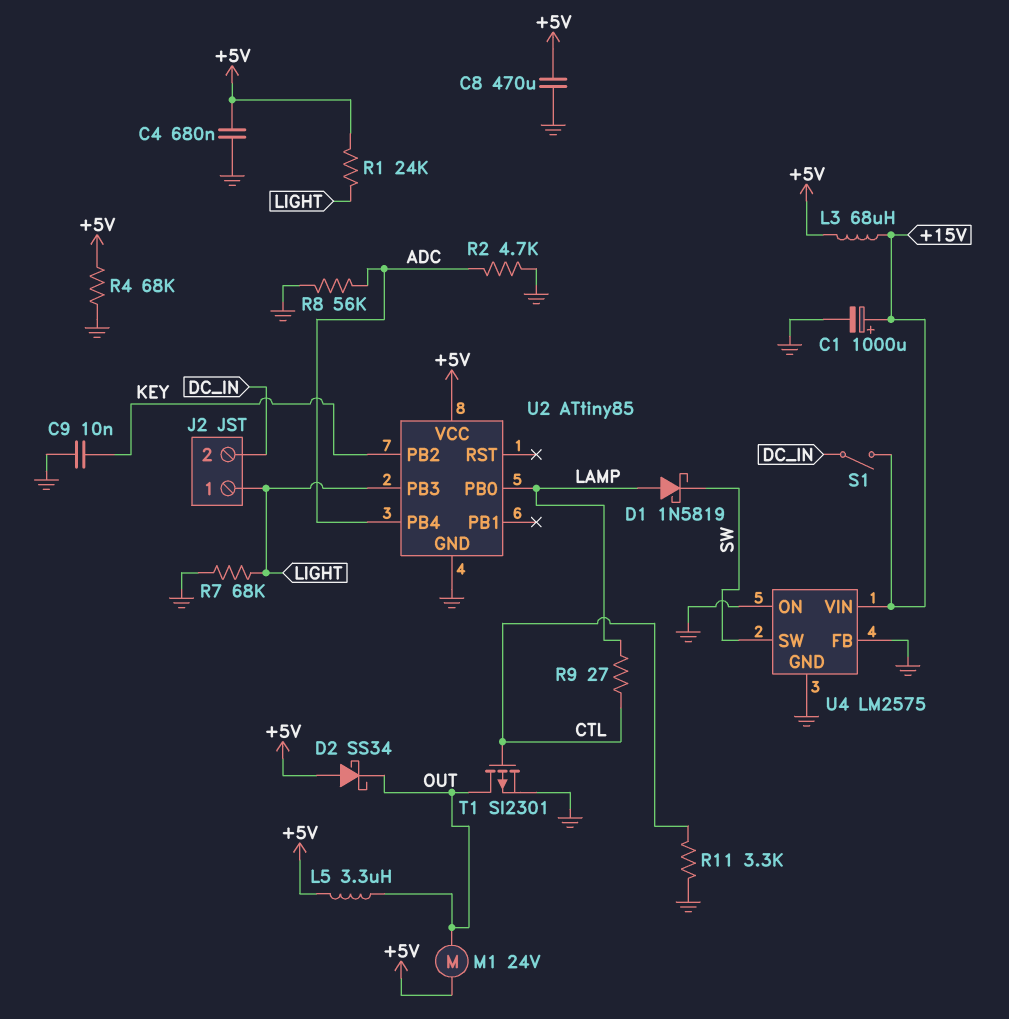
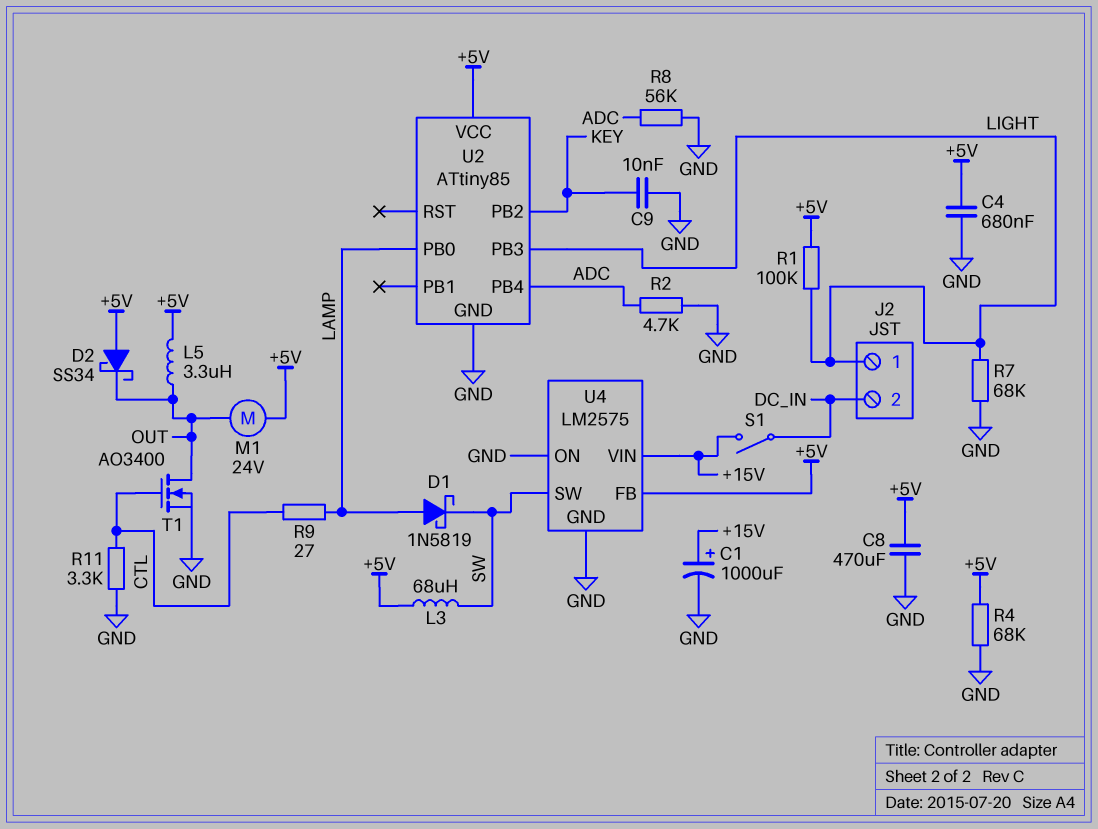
L3: 68uH (+5V, +15V) -> 68uH (+5V, SW)
R1: 24k (+5V, LIGHT) -> 100k (+5V, LIGHT)
T1: PMOS SI2301 (G CTL, D OUT, S GND) -> NMOS AO3400 (G CTL, D OUT, S GND)
U4 pin FB: GND -> +5V

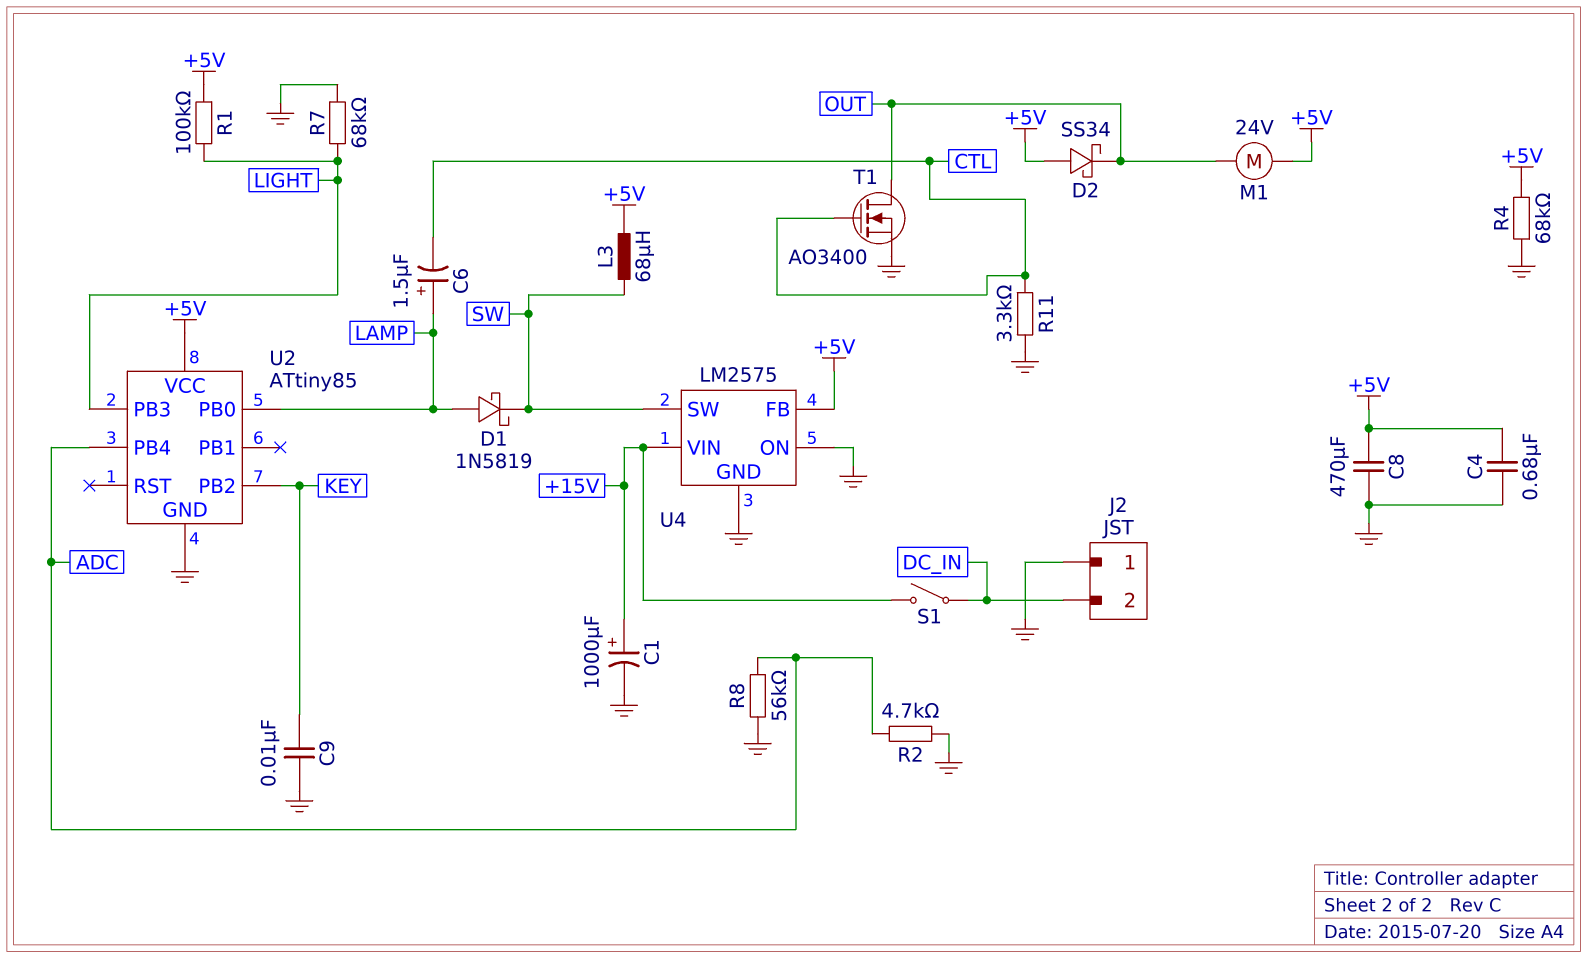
C6: none -> 1.5uF (plus LAMP, minus CTL)
J2 pin 1: LIGHT -> GND
L5: 3.3uH (+5V, OUT) -> none
R9: 27 (CTL, LAMP) -> none

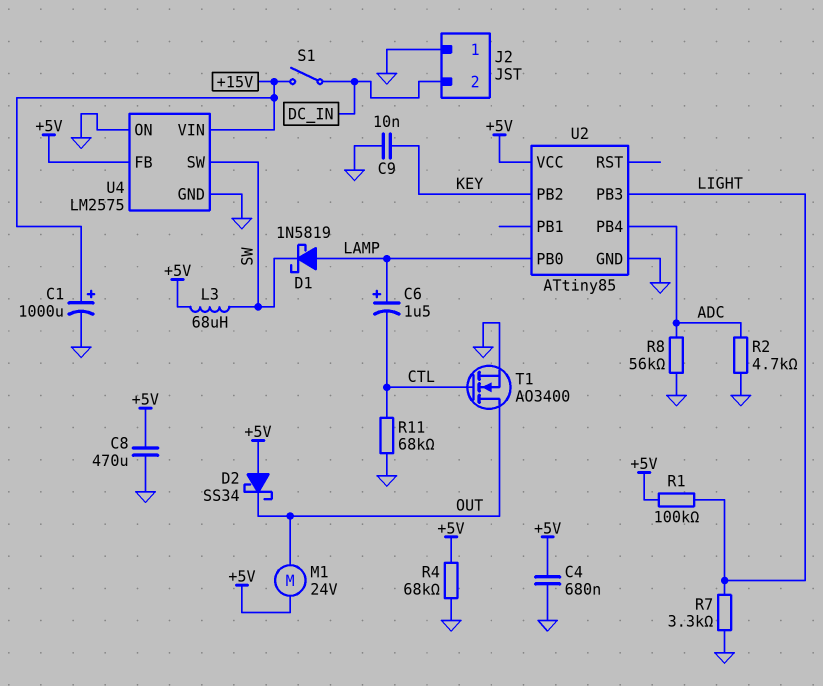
R7: 68k (GND, LIGHT) -> 3.3k (GND, LIGHT)
R11: 3.3k (CTL, GND) -> 68k (CTL, GND)

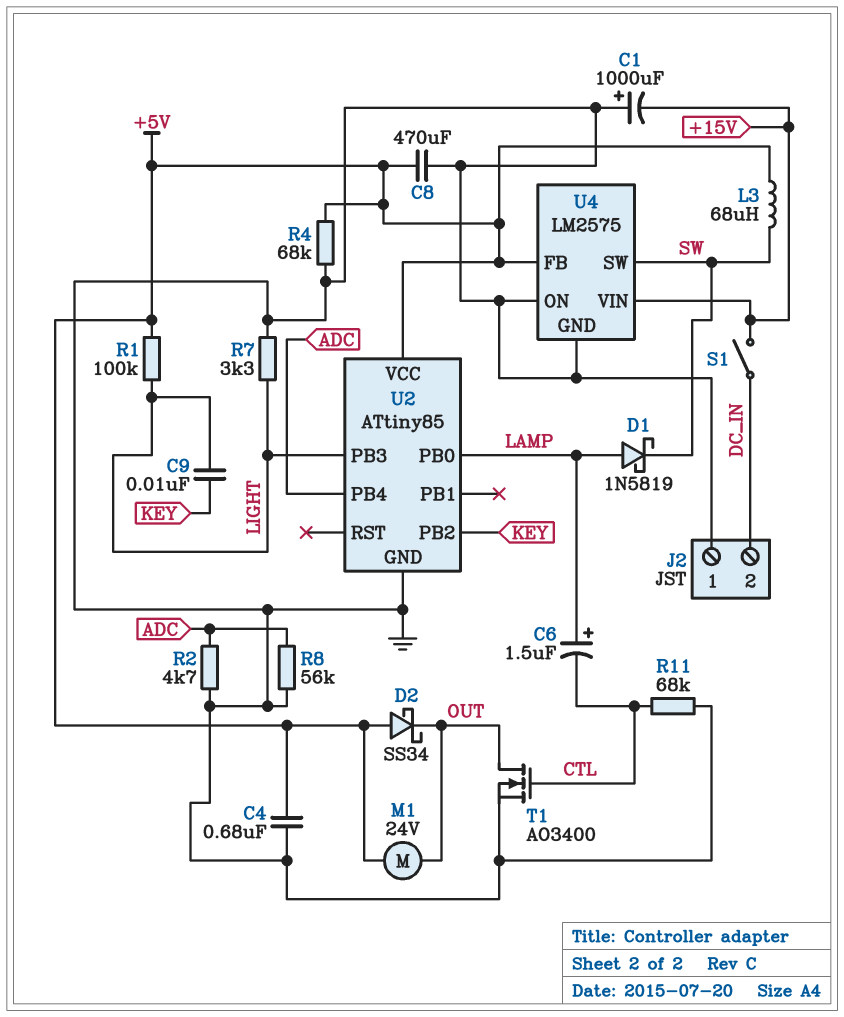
C1: 1000uF (plus +15V, minus GND) -> 1000uF (plus GND, minus +15V)
C9: 10nF (GND, KEY) -> 10nF (KEY, LIGHT)

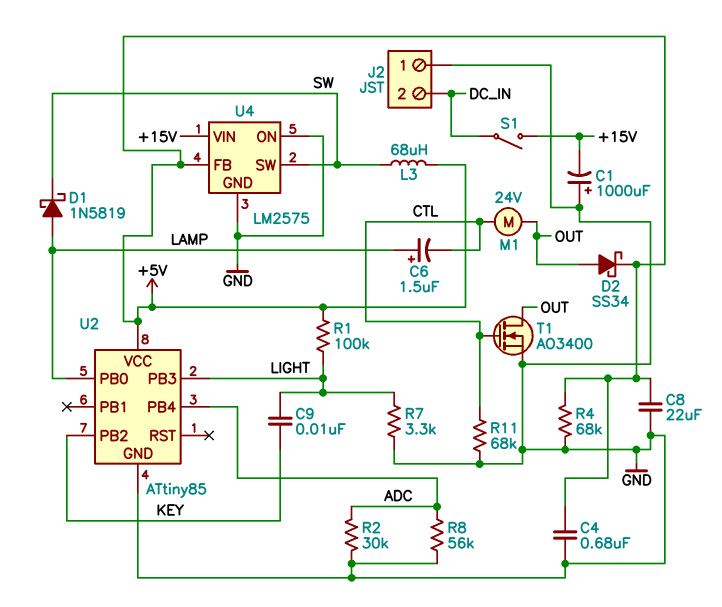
C8: 470uF (+5V, GND) -> 22uF (+5V, GND)
D2: schottky SS34 (A +5V, K OUT) -> schottky SS34 (A OUT, K +5V)
M1: motor 24V (+5V, OUT) -> motor 24V (CTL, OUT)
R2: 4.7k (ADC, GND) -> 30k (ADC, GND)

